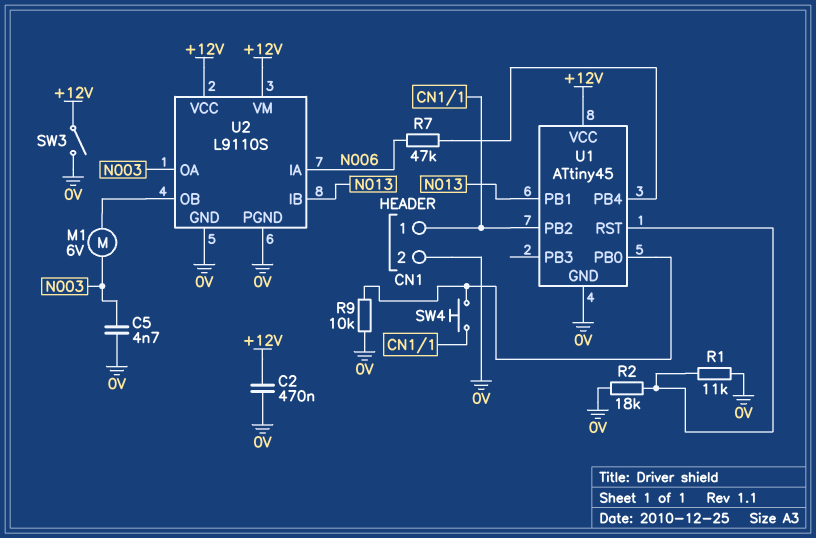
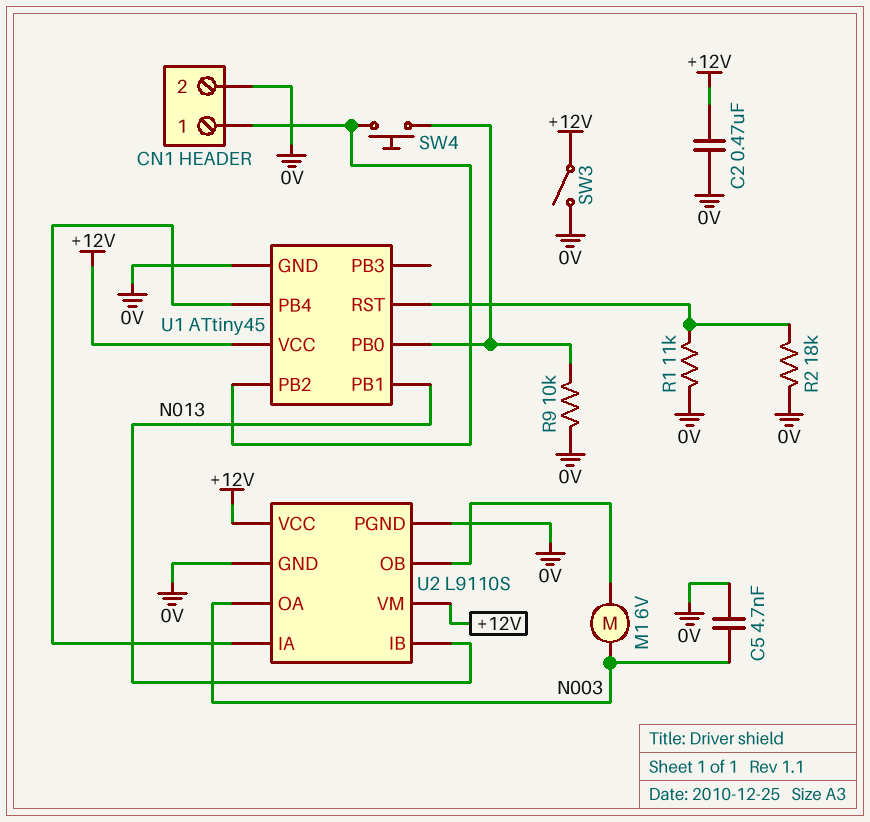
R7: 47k (N006, U1/PB4) -> none
U2 pin IA: N006 -> U1/PB4

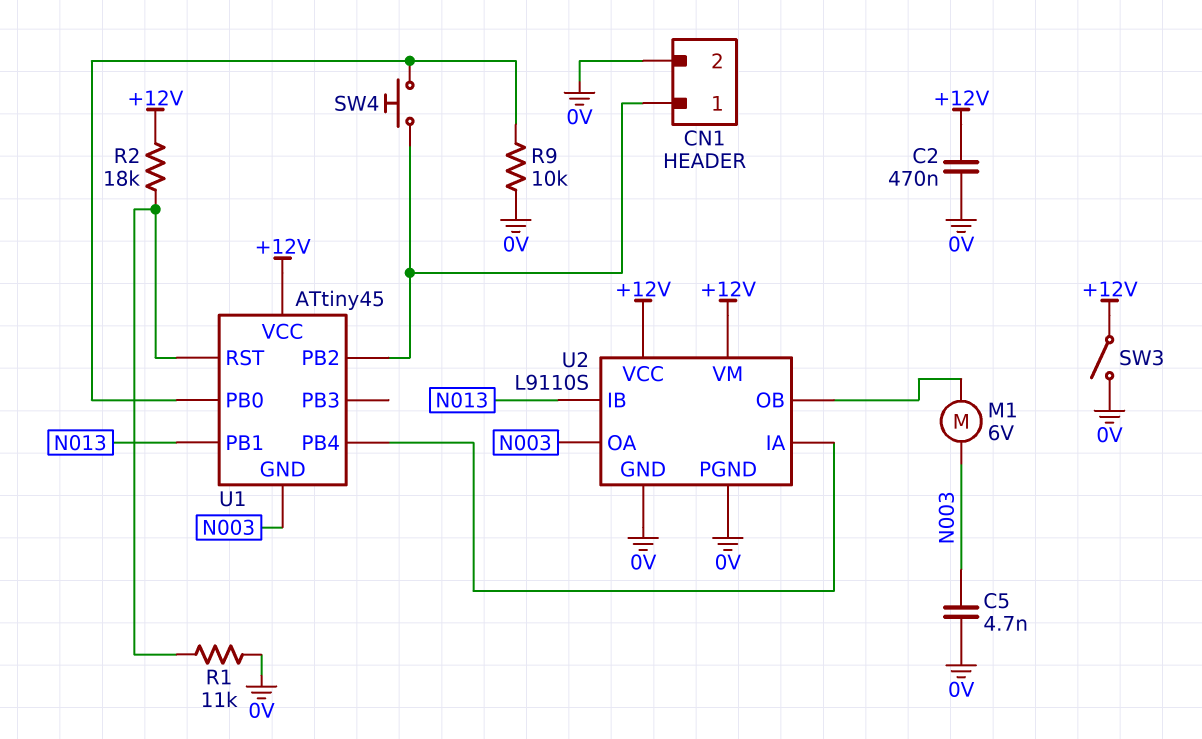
R2: 18k (0V, U1/RST) -> 18k (+12V, U1/RST)
U1 pin GND: 0V -> N003

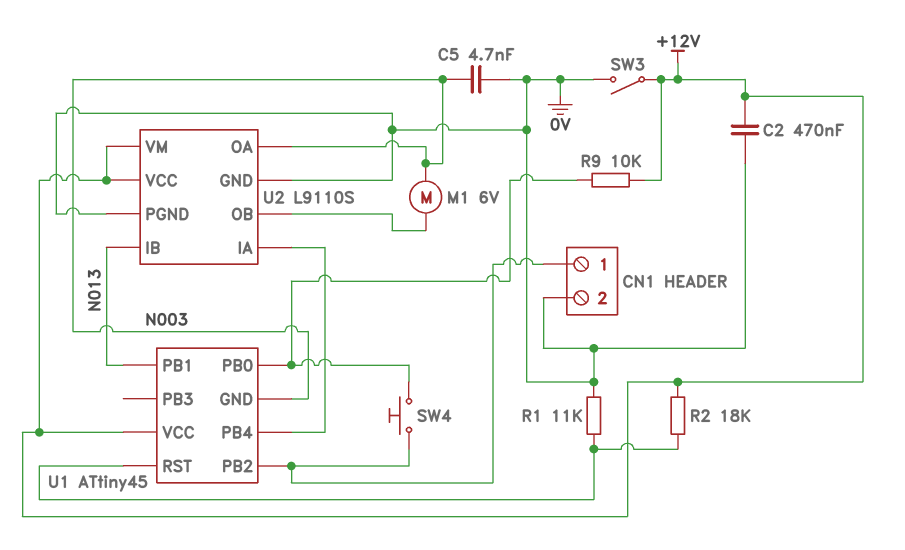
R9: 10k (0V, U1/PB0) -> 10k (+12V, U1/PB0)

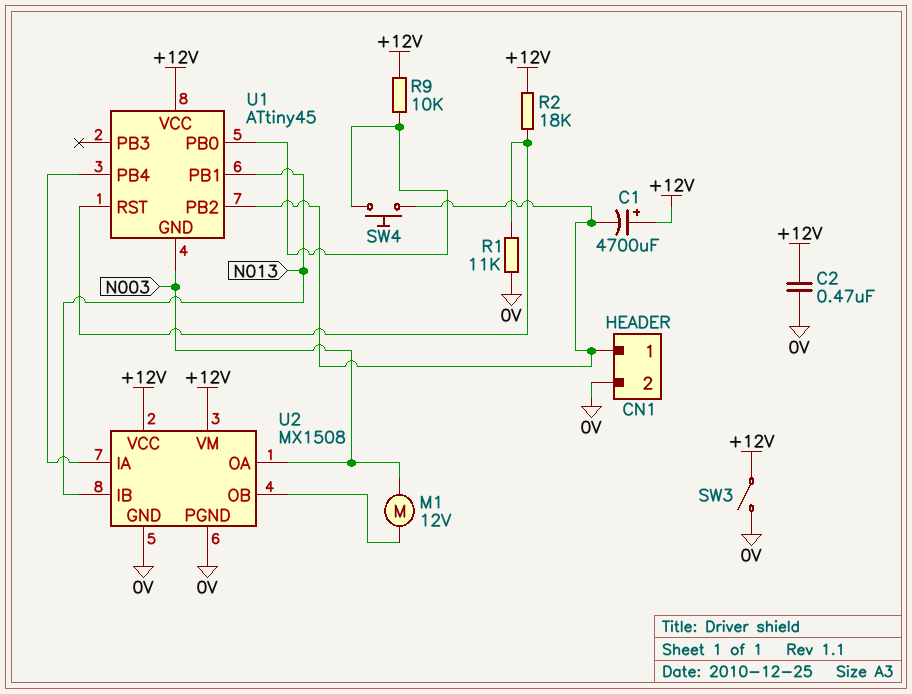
C1: none -> 4700uF (plus +12V, minus CN1/1)
C5: 4.7nF (0V, N003) -> none
M1: motor 6V (N003, U2/OB) -> motor 12V (N003, U2/OB)
U2: L9110S -> MX1508

